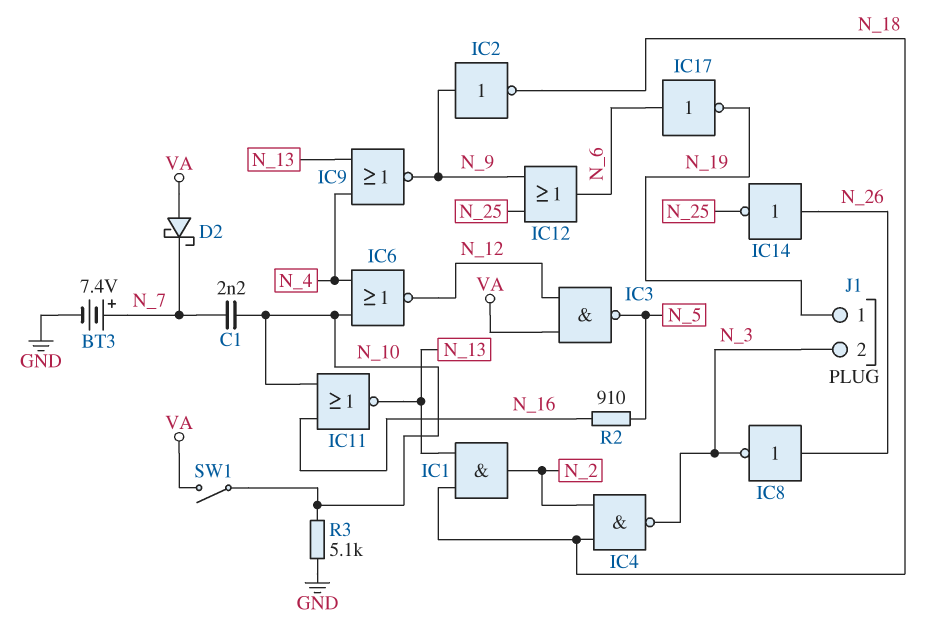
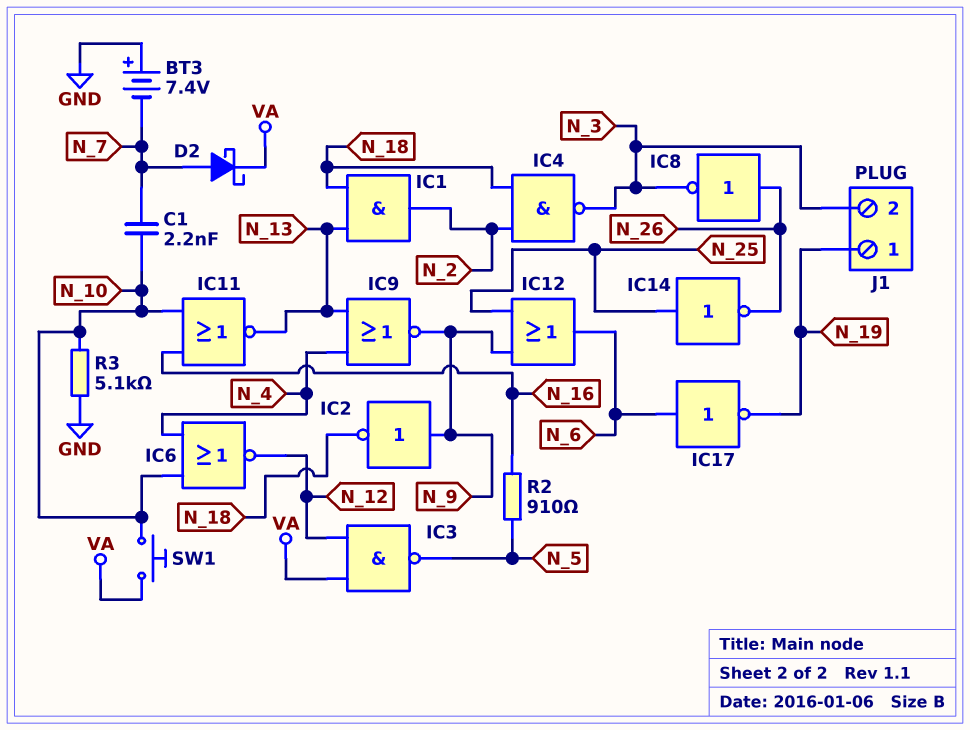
BT3: 7.4V (plus N_7, minus GND) -> 7.4V (plus GND, minus N_7)
D2: schottky (A VA, K N_7) -> schottky (A N_7, K VA)
IC14: NOT (in N_26, out N_25) -> NOT (in N_25, out N_26)
SW1: switch (N_10, VA) -> button (N_10, VA)

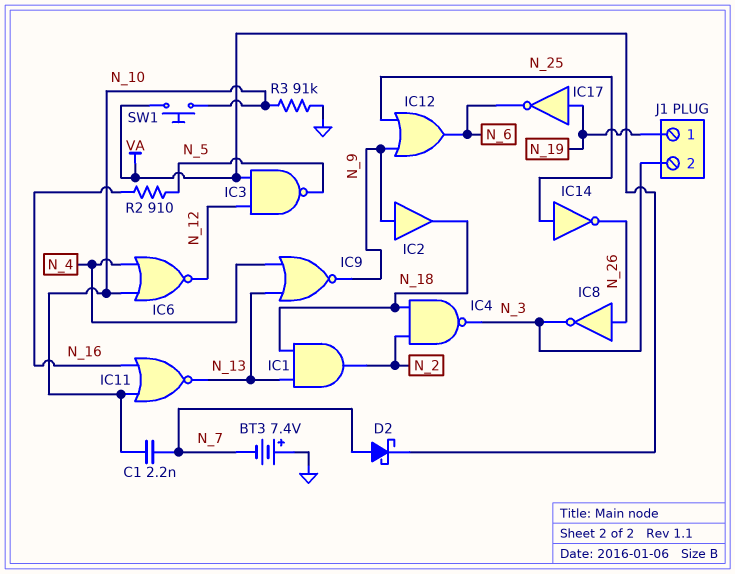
IC2: NOT (in N_9, out N_18) -> buffer (in N_9, out N_18)
IC17: NOT (in N_6, out N_19) -> NOT (in N_19, out N_6)
R3: 5.1k (GND, N_10) -> 91k (GND, N_10)

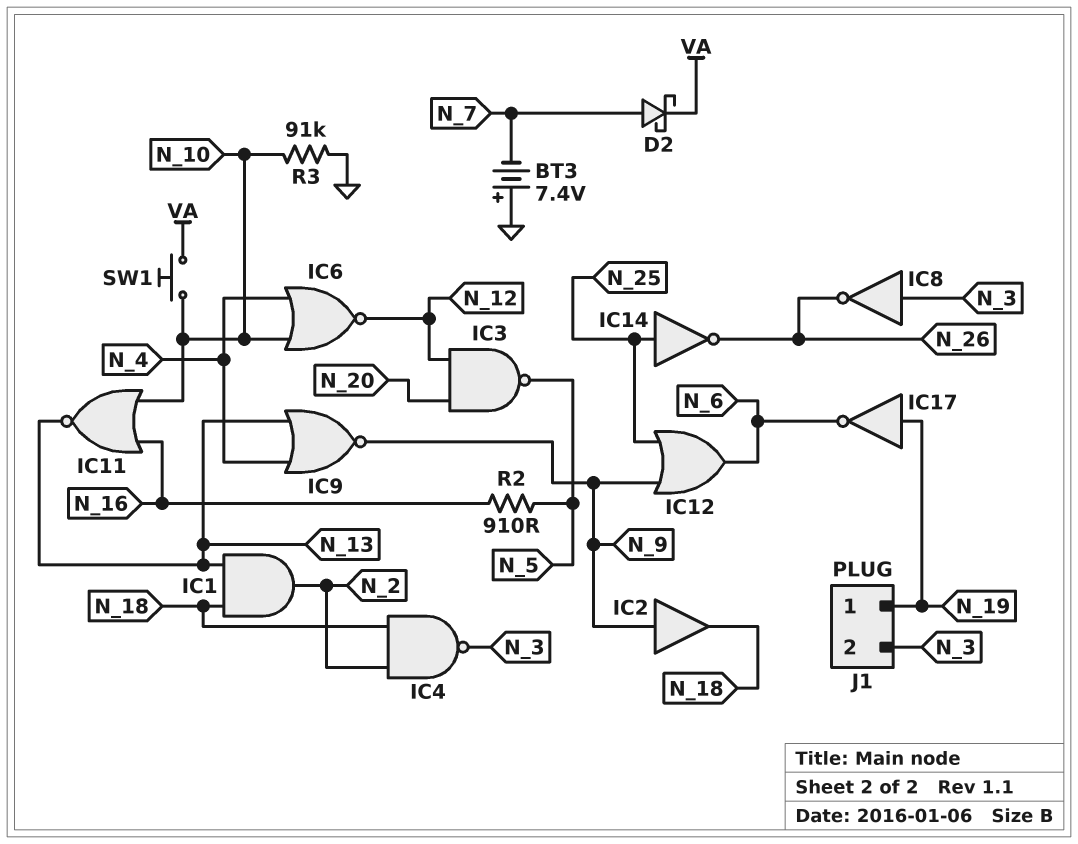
C1: 2.2nF (N_7, N_10) -> none
IC3: NAND (in N_12, in VA, out N_5) -> NAND (in N_12, in N_20, out N_5)
IC8: NOT (in N_26, out N_3) -> NOT (in N_3, out N_26)

